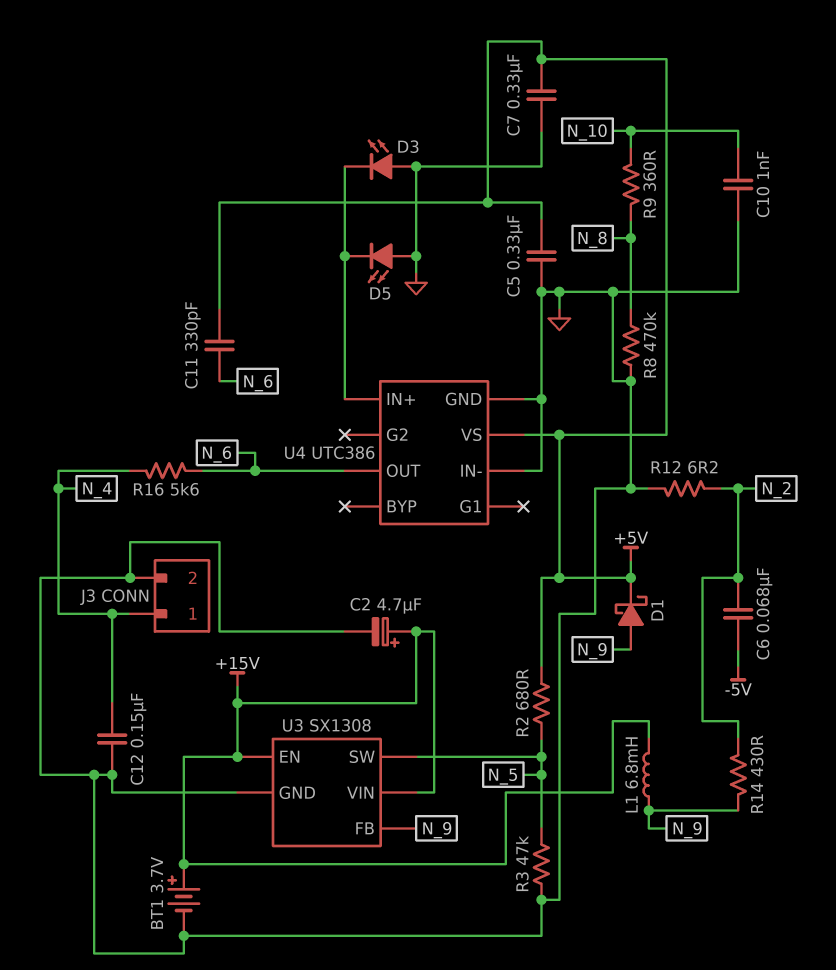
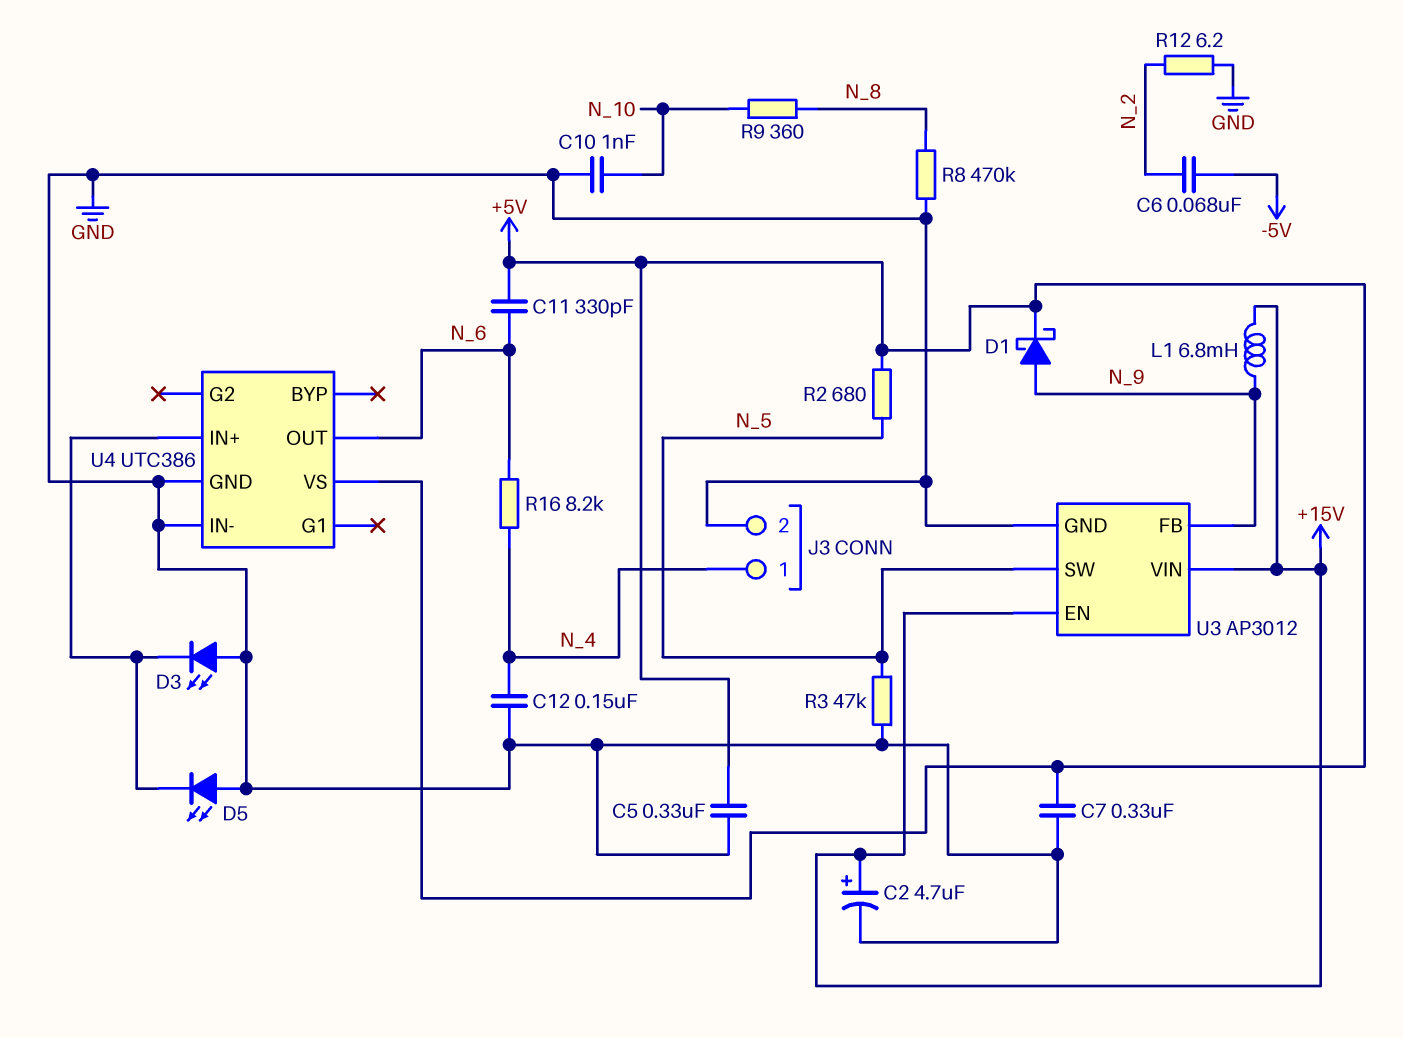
BT1: 3.7V (plus +15V, minus GND) -> none
R14: 430 (N_2, N_9) -> none
R16: 5.6k (N_4, N_6) -> 8.2k (N_4, N_6)
U3: SX1308 -> AP3012

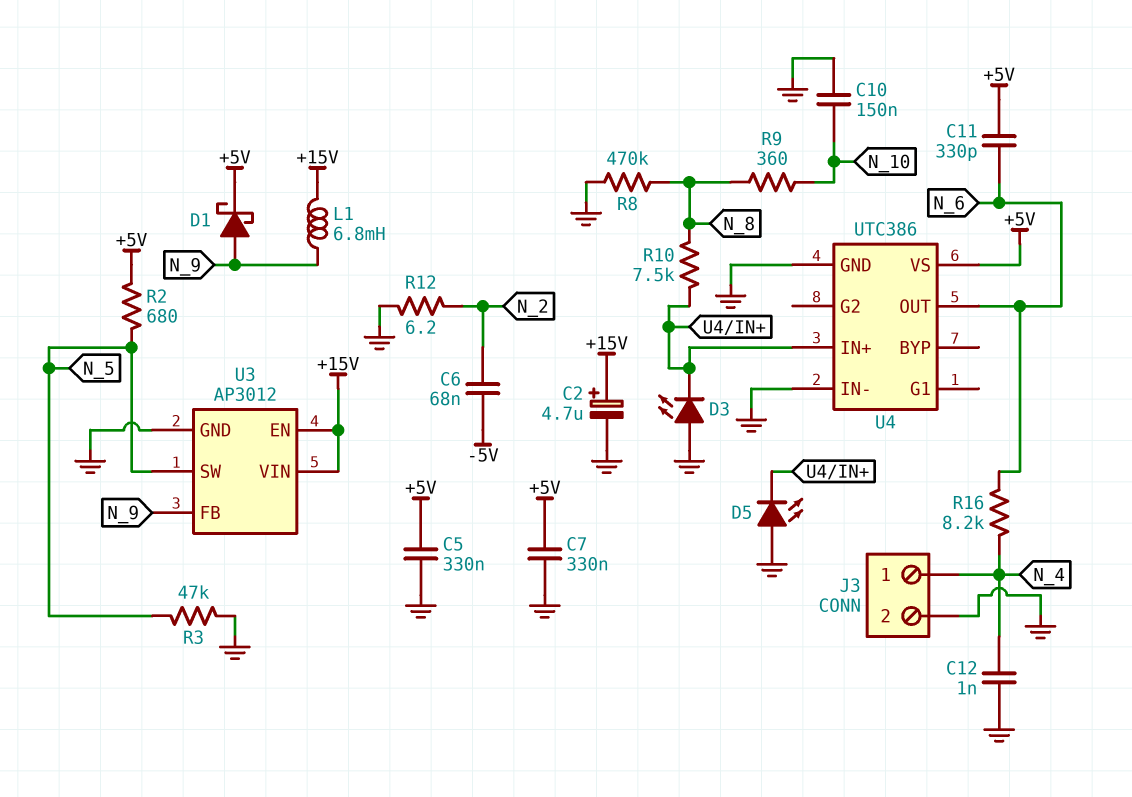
C10: 1nF (GND, N_10) -> 150nF (GND, N_10)
C12: 150nF (GND, N_4) -> 1nF (GND, N_4)
R10: none -> 7.5k (N_8, U4/IN+)

